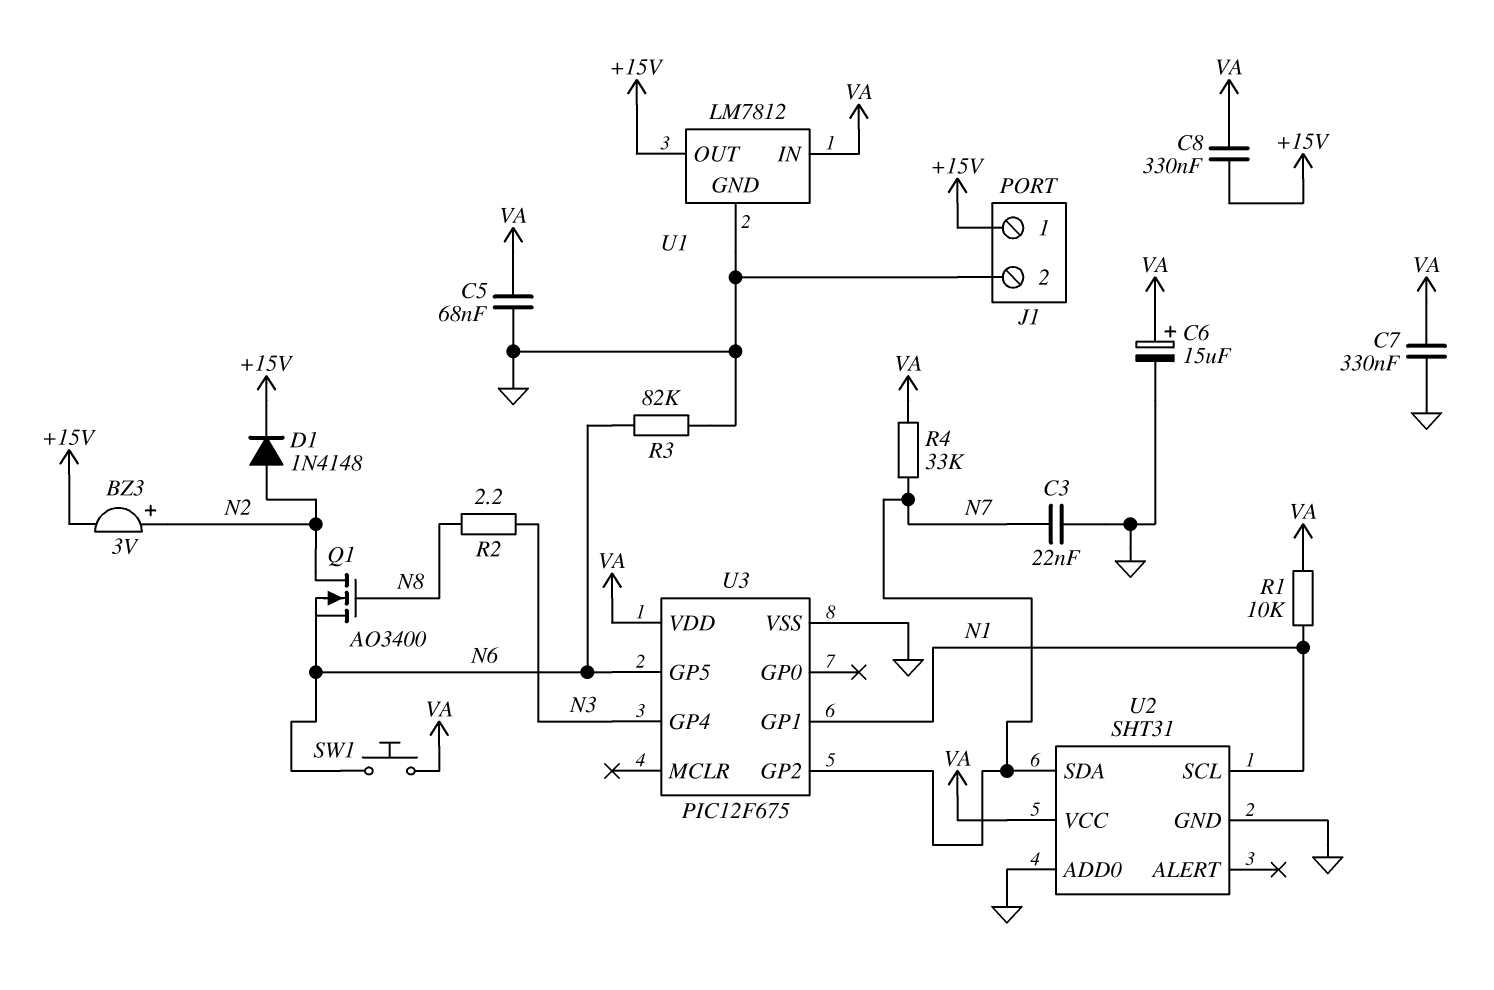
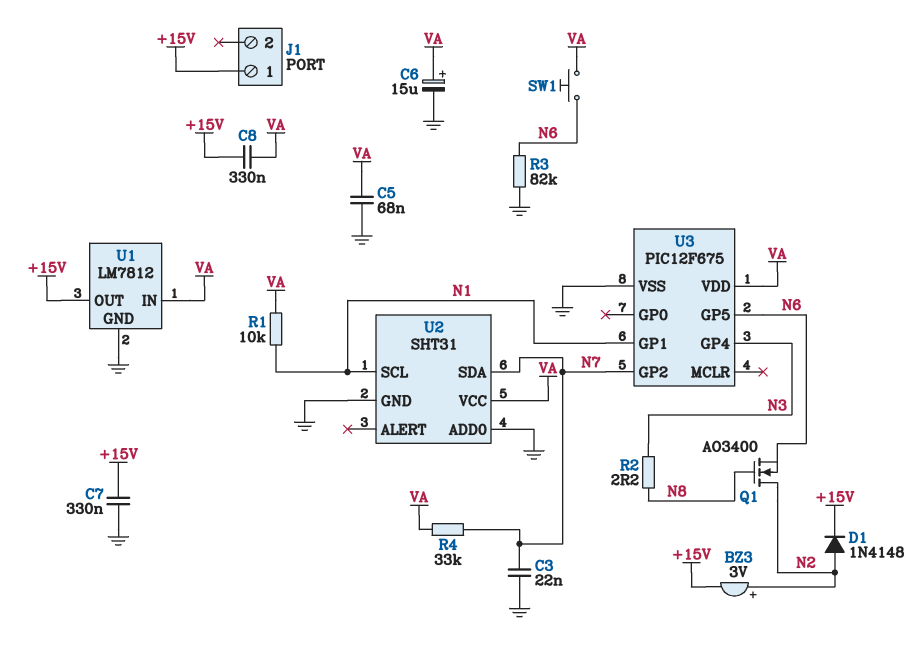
C7: 330nF (GND, VA) -> 330nF (+15V, GND)
J1 pin 2: GND -> none

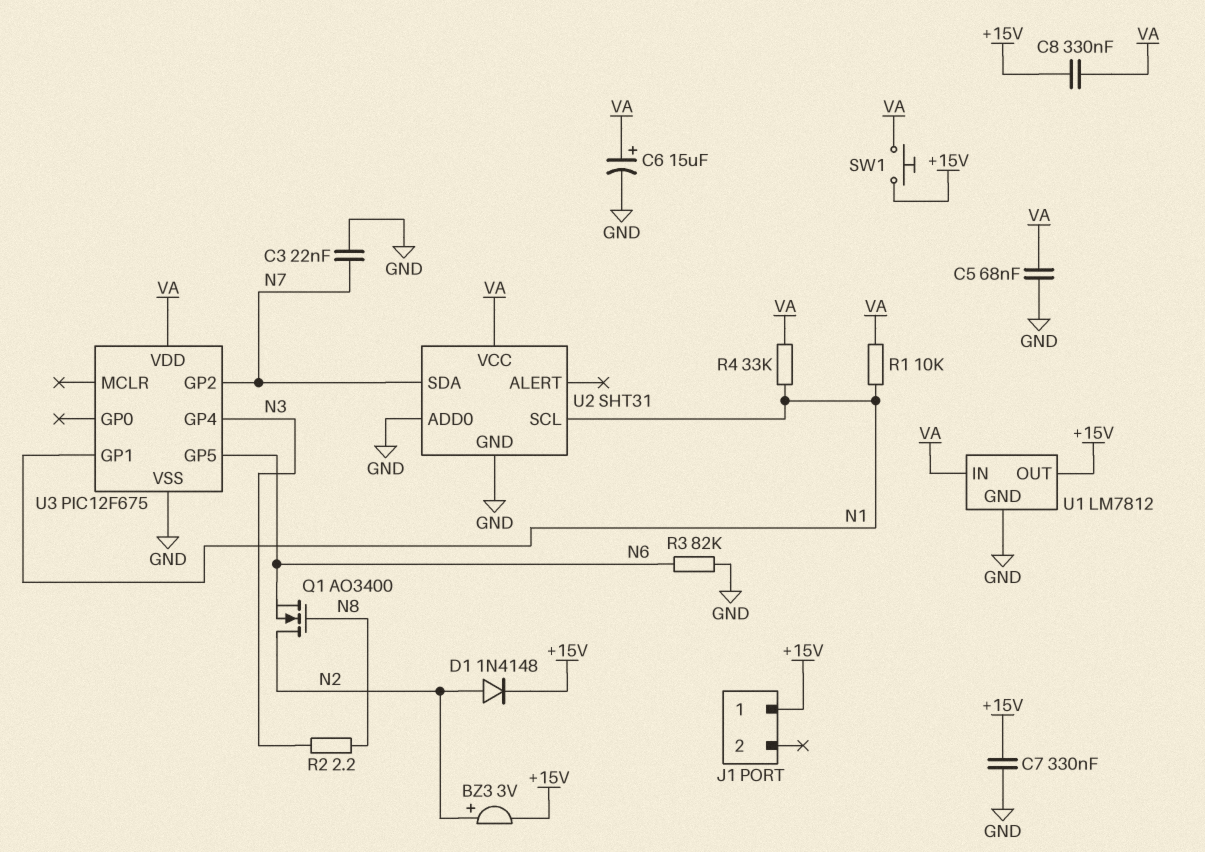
R4: 33k (N7, VA) -> 33k (N1, VA)
SW1: button (N6, VA) -> button (+15V, VA)

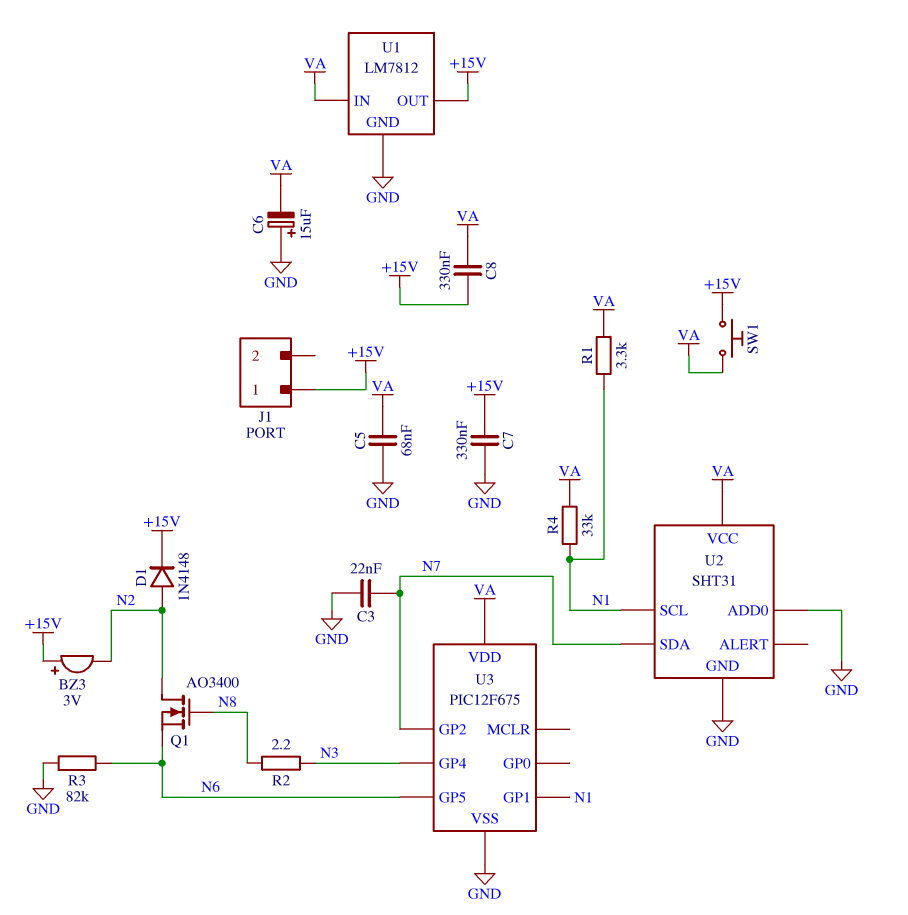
BZ3: buzzer 3V (plus N2, minus +15V) -> buzzer 3V (plus +15V, minus N2)
C6: 15uF (plus VA, minus GND) -> 15uF (plus GND, minus VA)
R1: 10k (N1, VA) -> 3.3k (N1, VA)

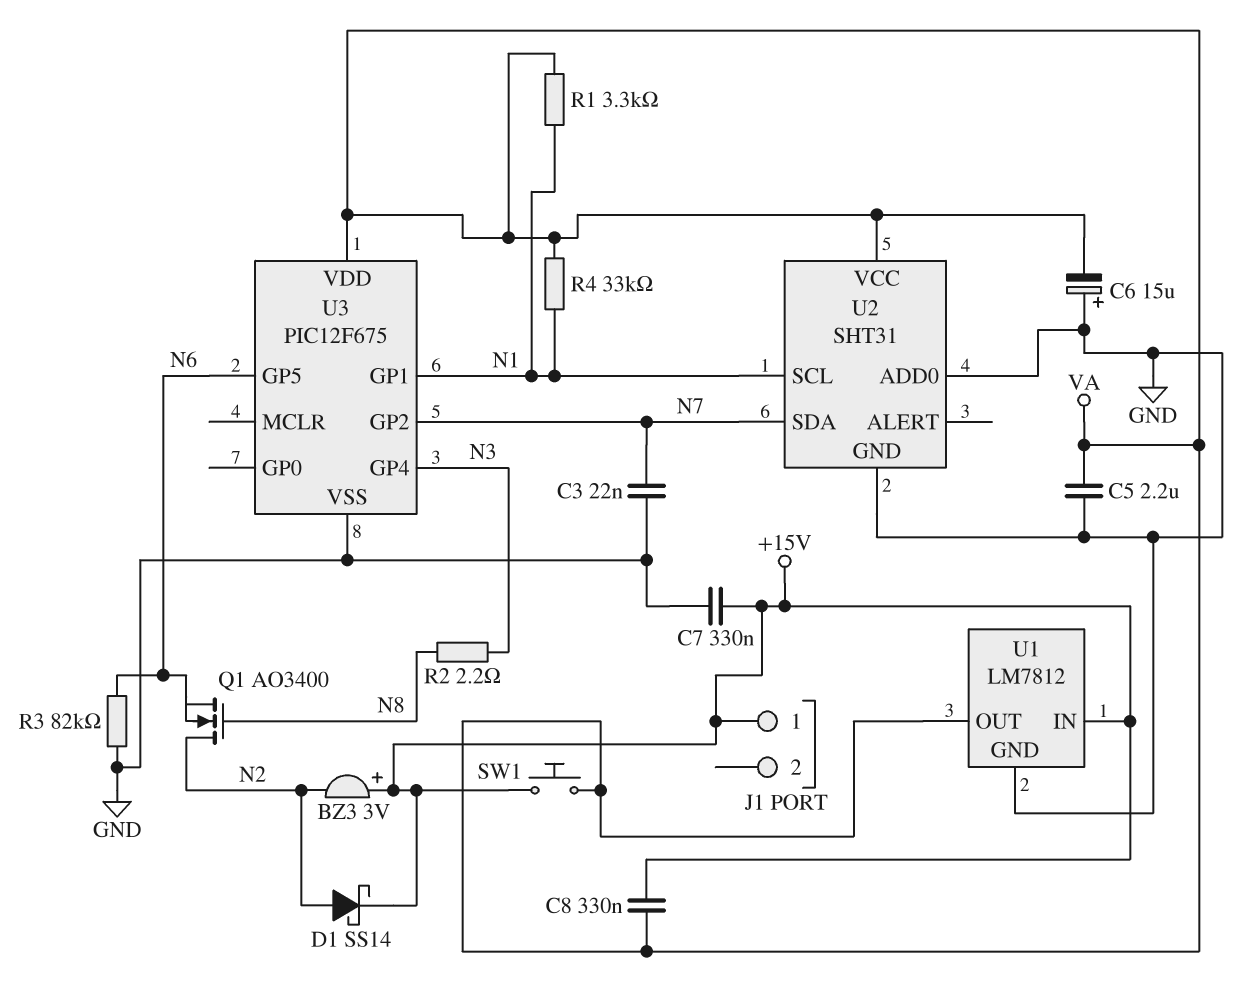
C5: 68nF (GND, VA) -> 2.2uF (GND, VA)
D1: diode 1N4148 (A N2, K +15V) -> schottky SS14 (A N2, K +15V)
U1 pin IN: VA -> +15V
U1 pin OUT: +15V -> VA

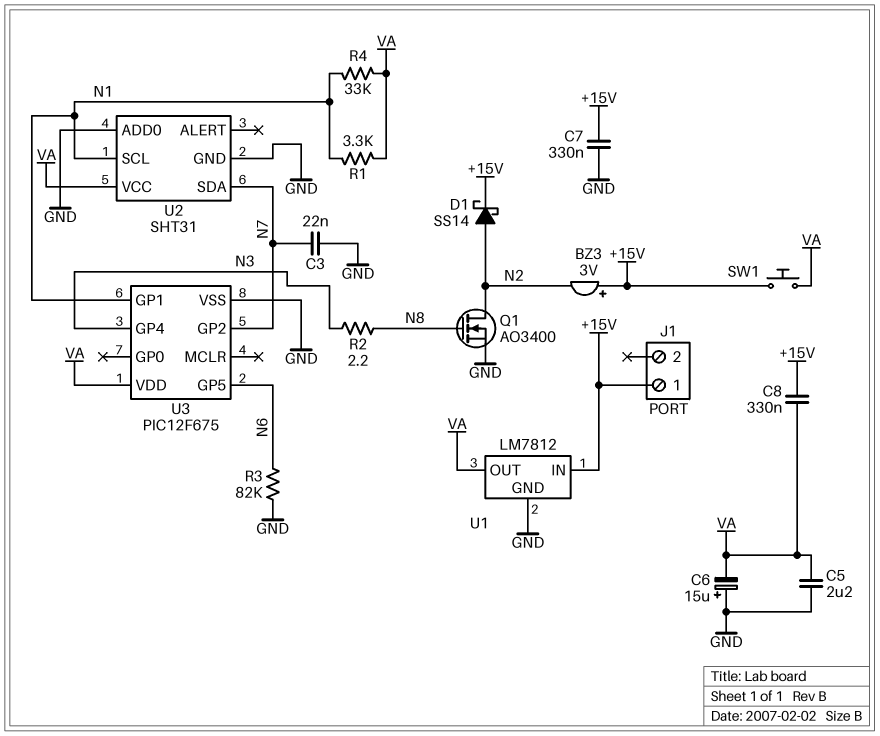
Q1: NMOS AO3400 (G N8, D N2, S N6) -> NMOS AO3400 (G N8, D N2, S GND)

